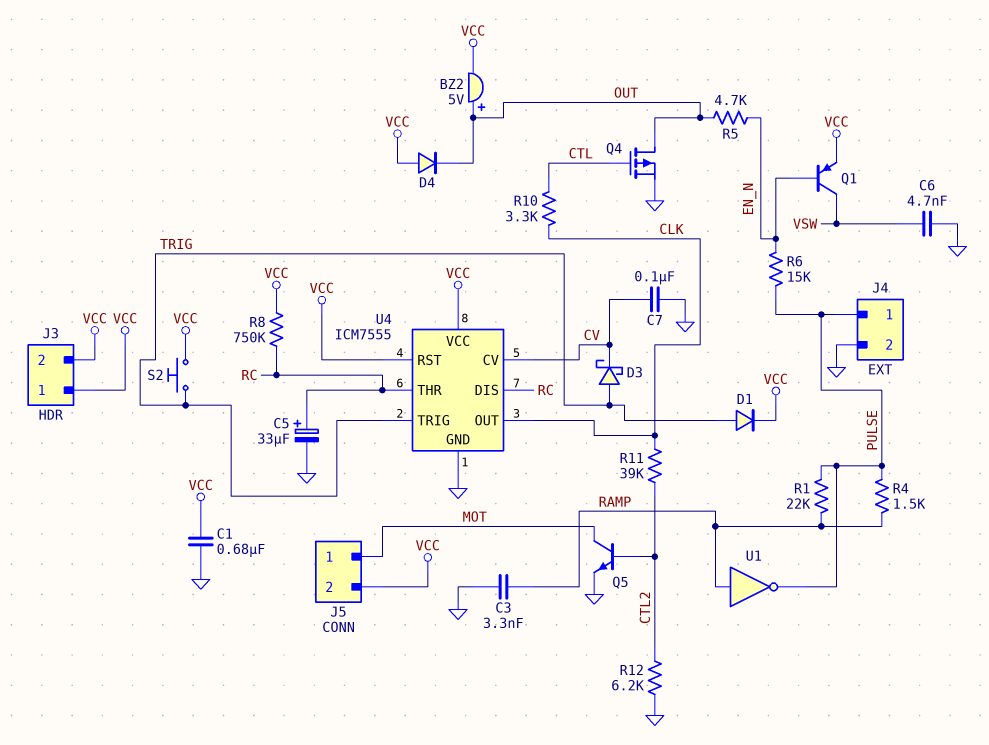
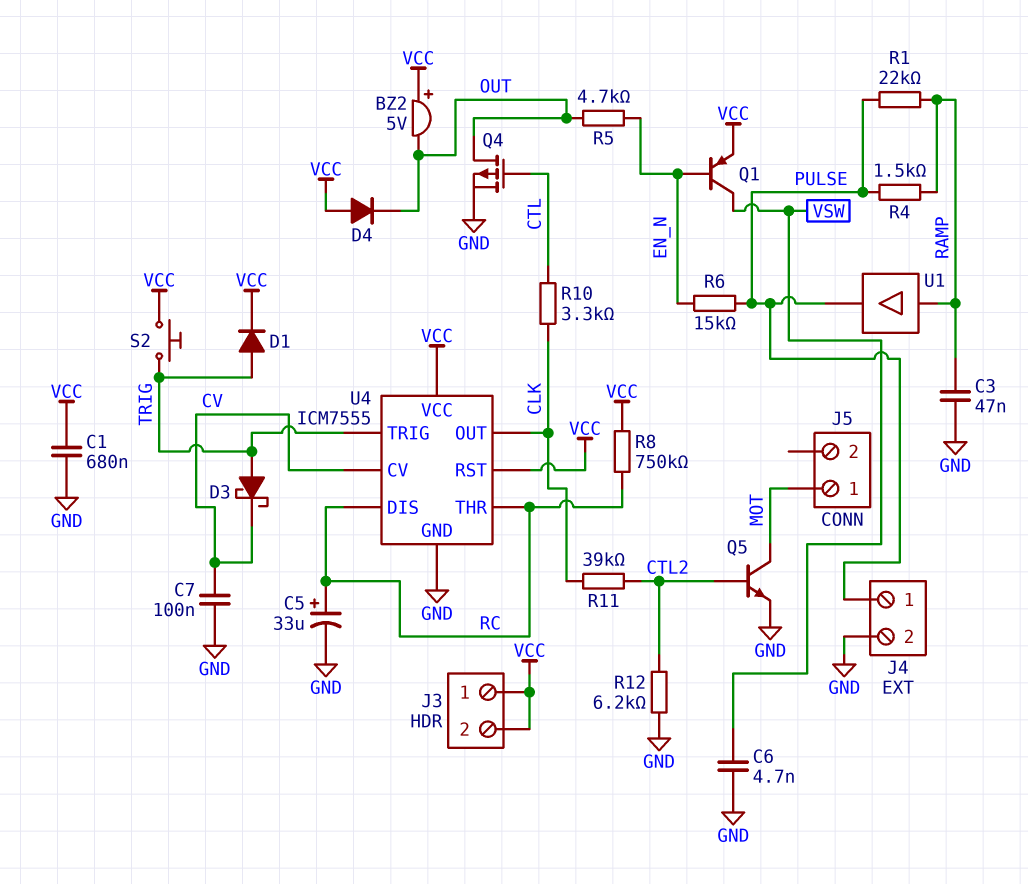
BZ2: buzzer 5V (plus OUT, minus VCC) -> buzzer 5V (plus VCC, minus OUT)
C3: 3.3nF (GND, RAMP) -> 47nF (GND, RAMP)
J5 pin 2: VCC -> none
U1: NOT (in RAMP, out PULSE) -> buffer (in RAMP, out PULSE)

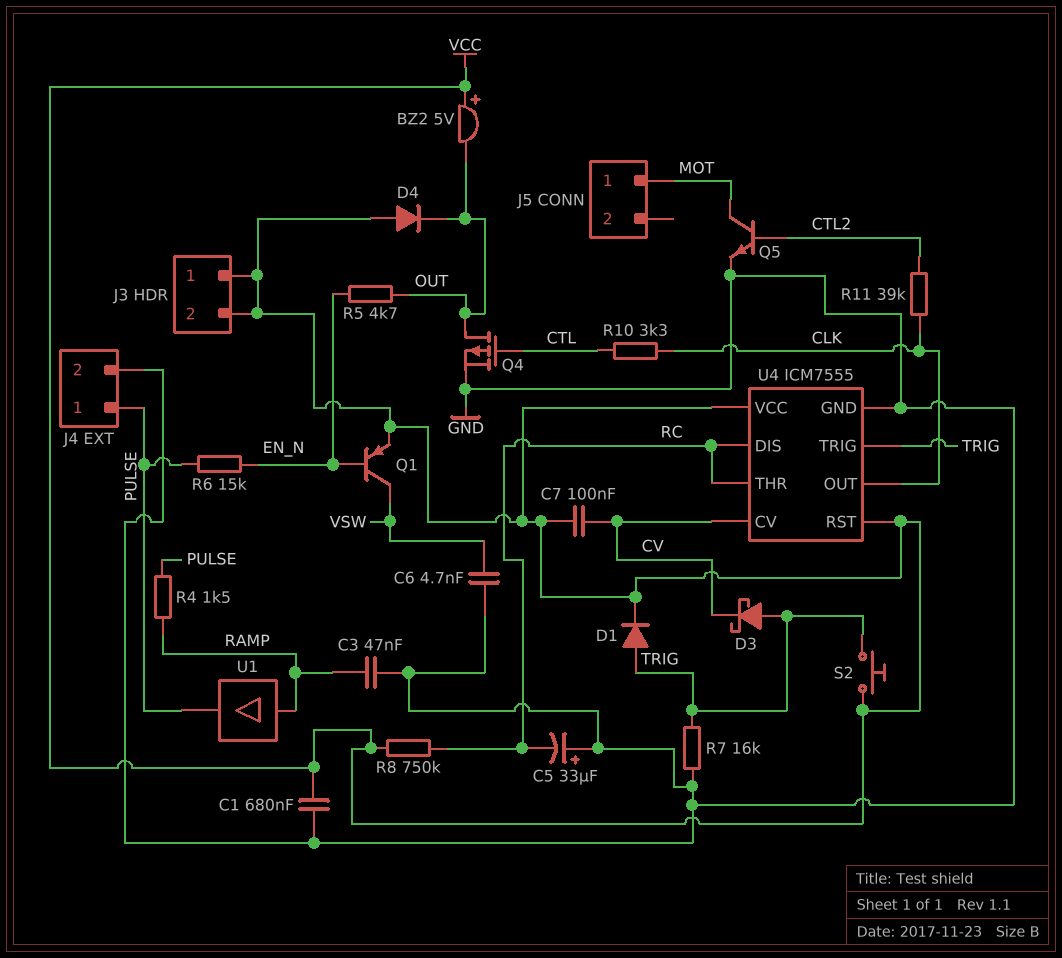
C5: 33uF (plus RC, minus GND) -> 33uF (plus GND, minus RC)
C7: 100nF (CV, GND) -> 100nF (CV, VCC)
R1: 22k (PULSE, RAMP) -> none
R7: none -> 16k (GND, TRIG)
R12: 6.2k (CTL2, GND) -> none

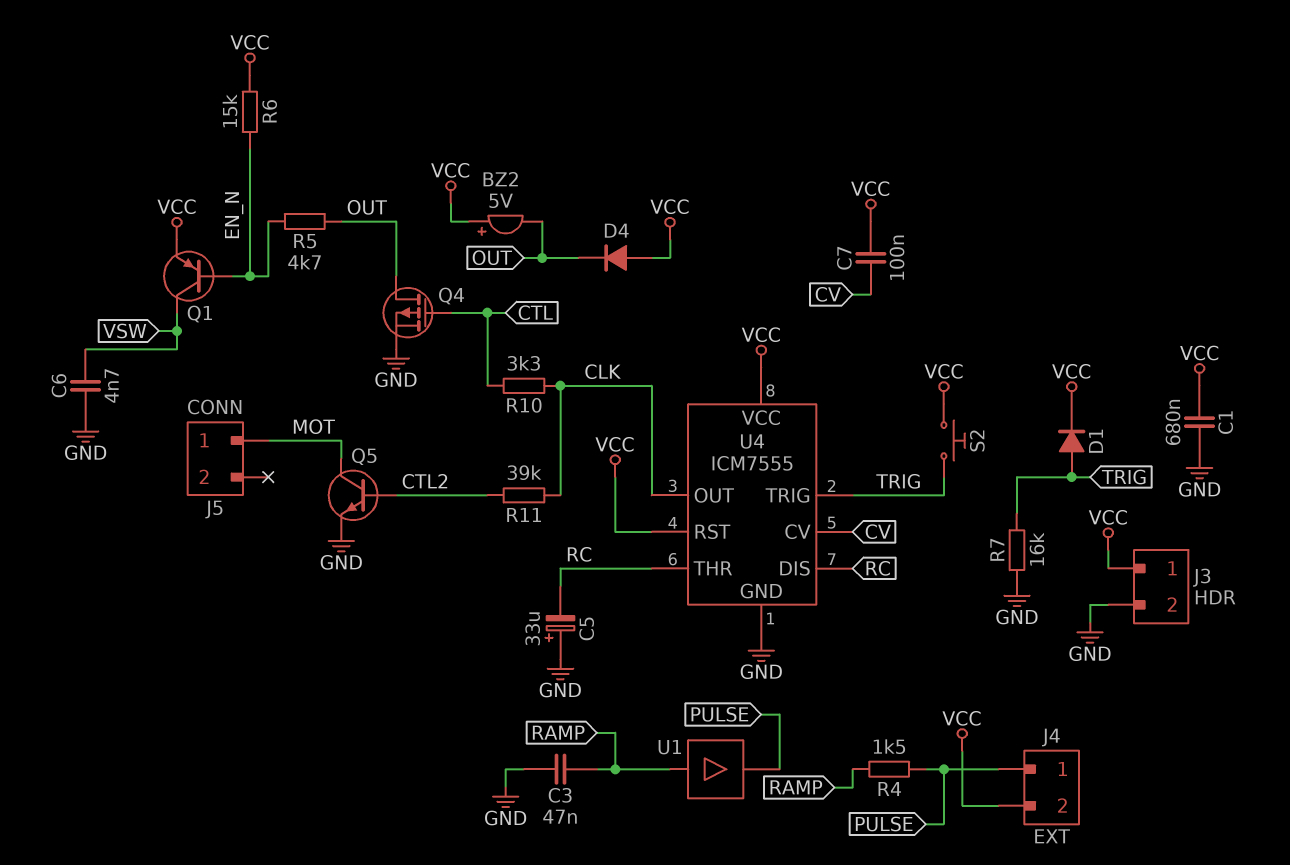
D3: schottky (A TRIG, K CV) -> none
J3 pin 2: VCC -> GND
J4 pin 2: GND -> VCC
R6: 15k (EN_N, PULSE) -> 15k (EN_N, VCC)
R8: 750k (RC, VCC) -> none

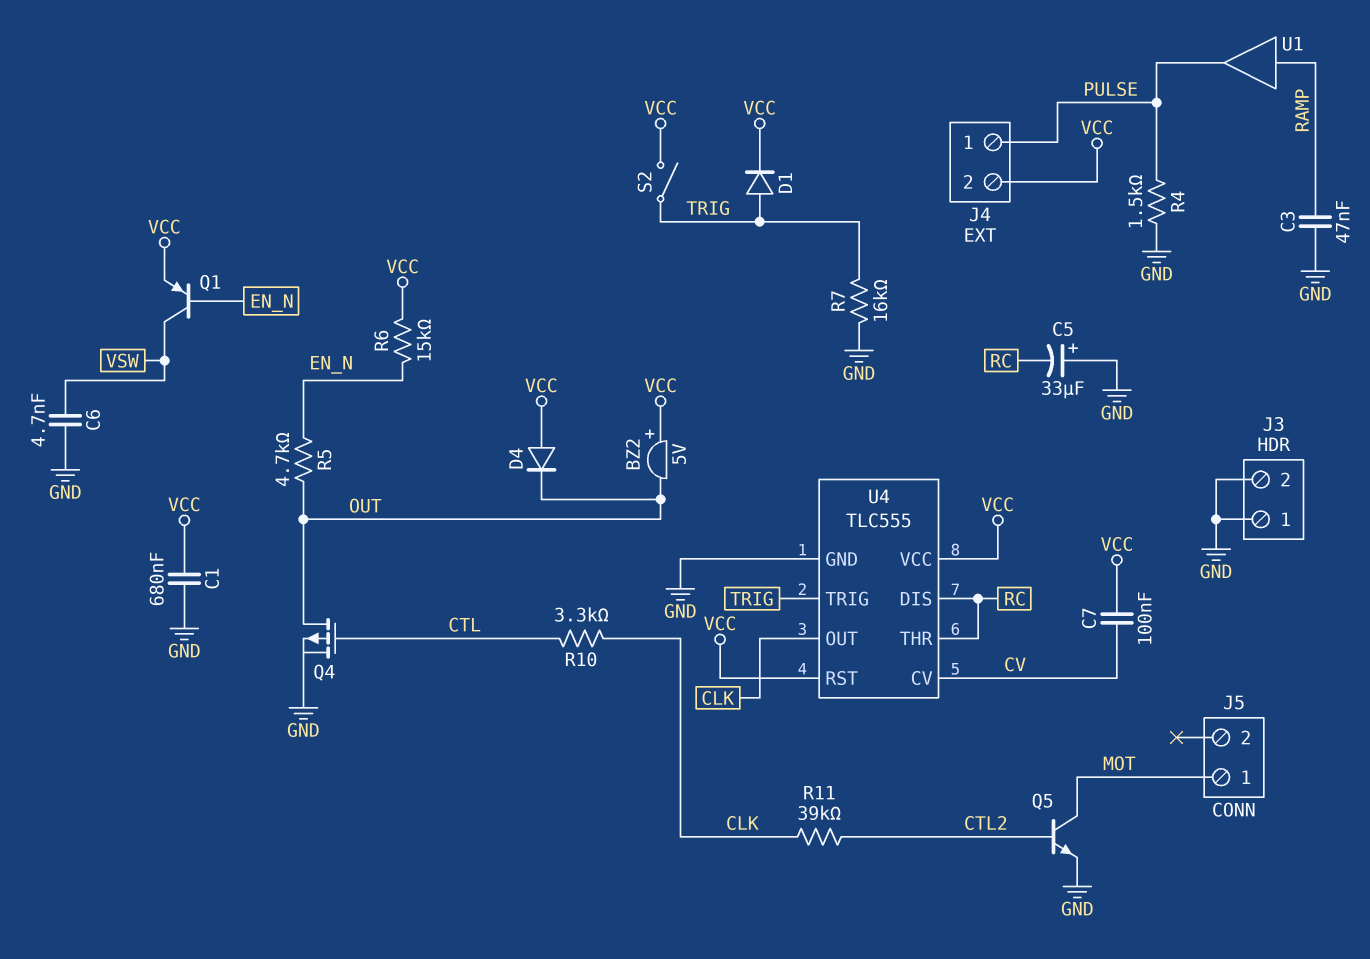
J3 pin 1: VCC -> GND
R4: 1.5k (PULSE, RAMP) -> 1.5k (GND, PULSE)
S2: button (TRIG, VCC) -> switch (TRIG, VCC)
U4: ICM7555 -> TLC555

